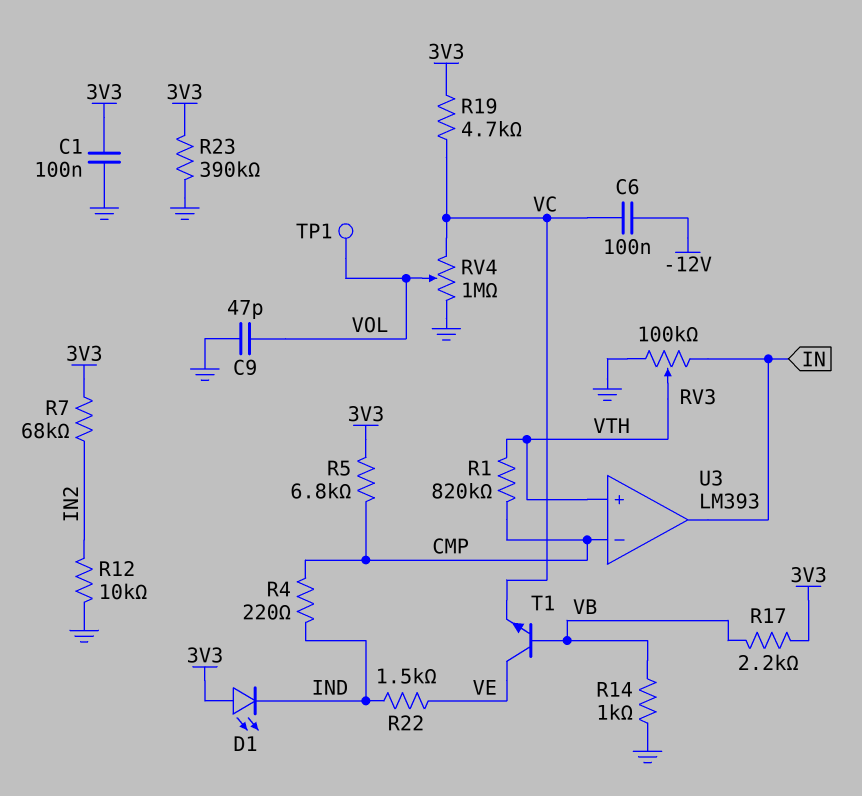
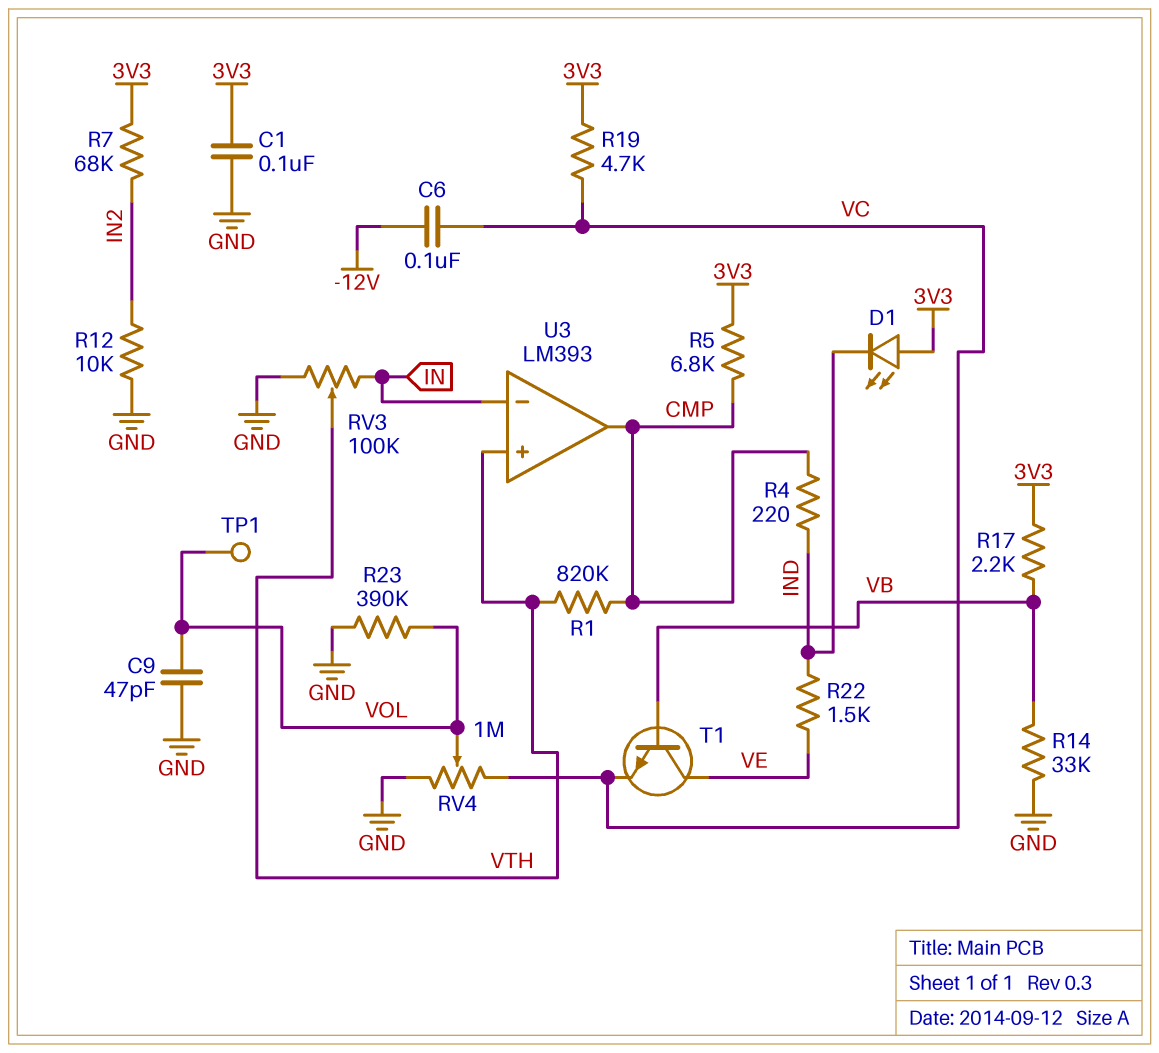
R14: 1k (GND, VB) -> 33k (GND, VB)
R23: 390k (3V3, GND) -> 390k (GND, VOL)
U3 pin in-: CMP -> IN
U3 pin out: IN -> CMP

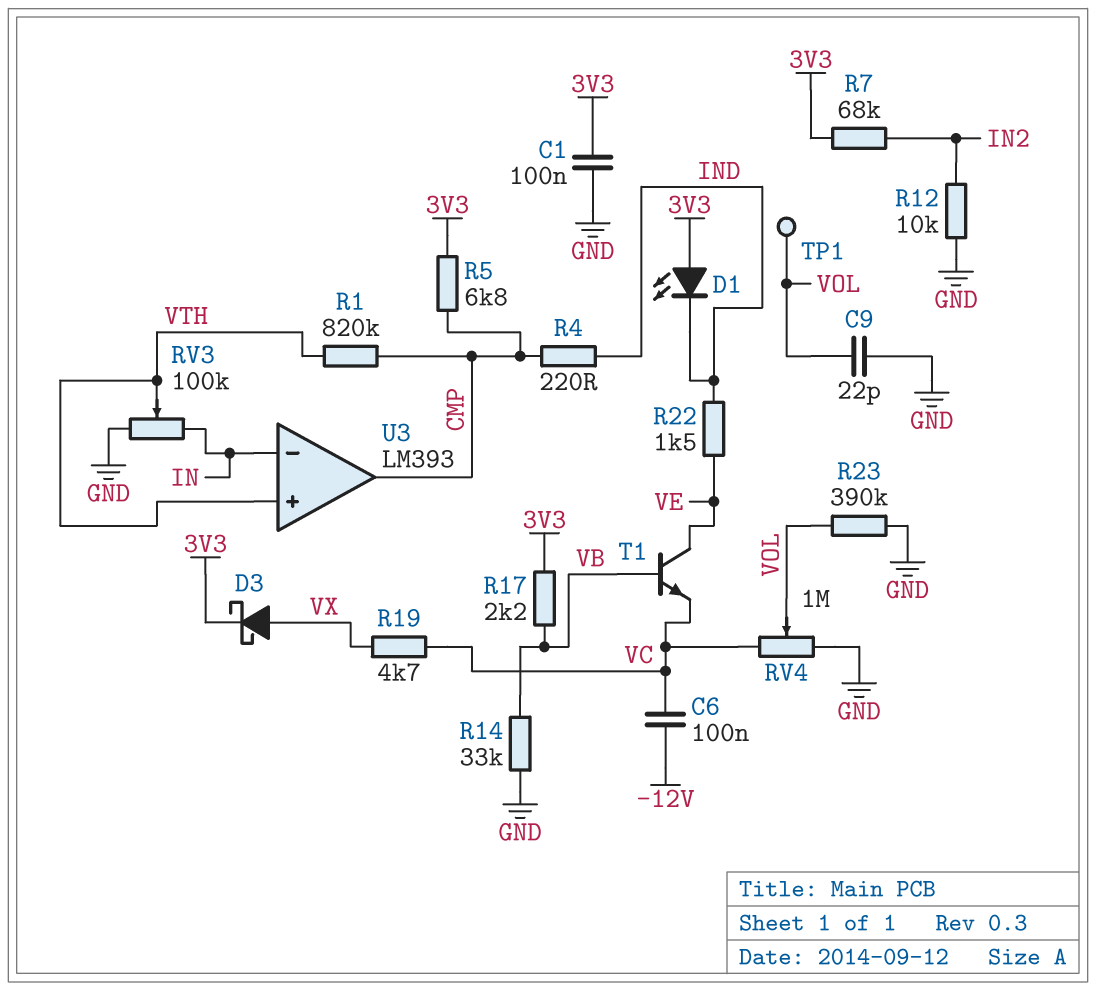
C9: 47pF (GND, VOL) -> 22pF (GND, VOL)
D3: none -> schottky (A VX, K 3V3)
R19: 4.7k (3V3, VC) -> 4.7k (VC, VX)

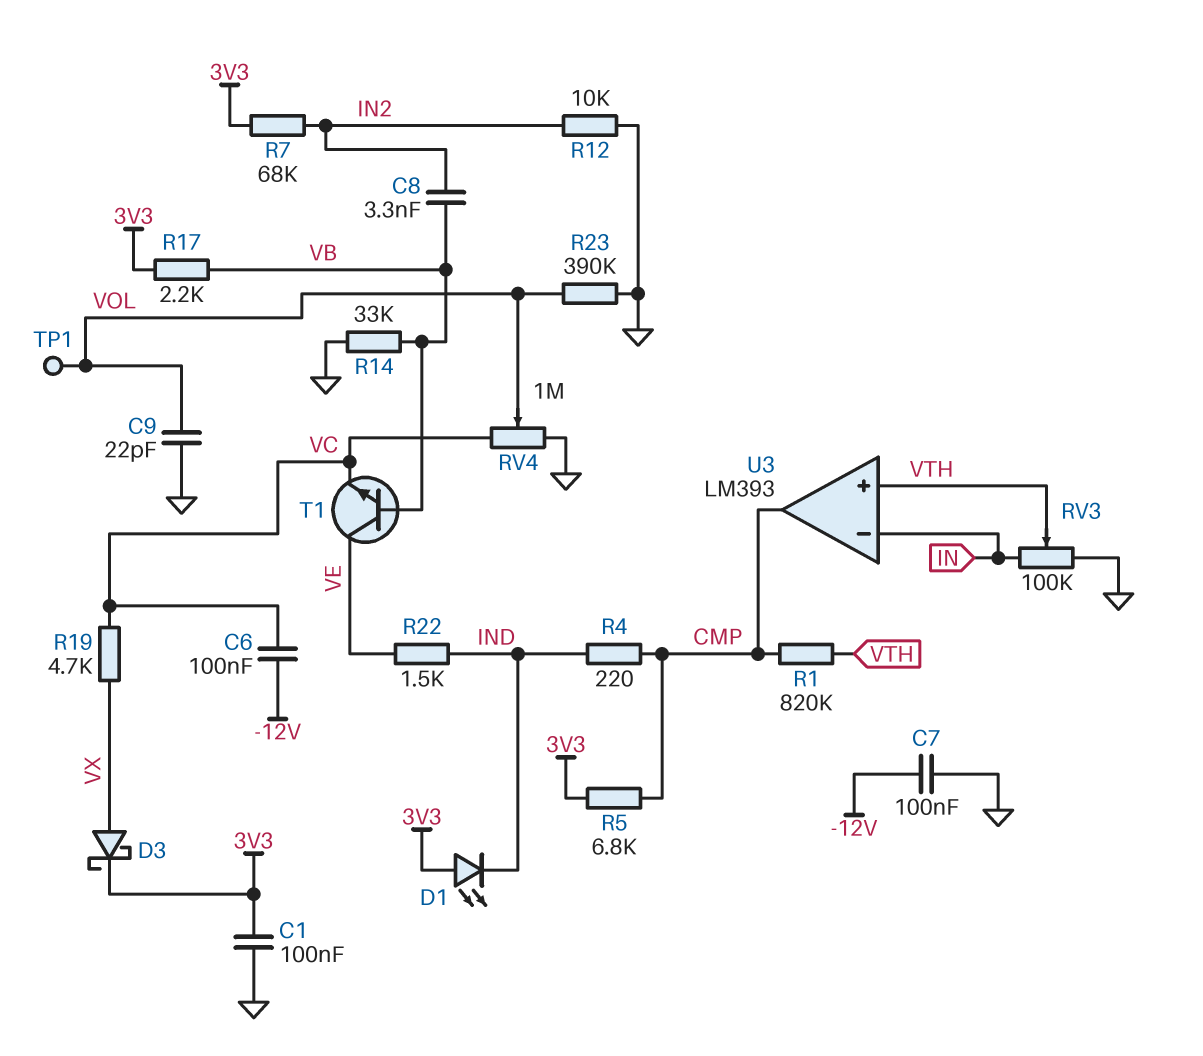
C7: none -> 100nF (-12V, GND)
C8: none -> 3.3nF (IN2, VB)

